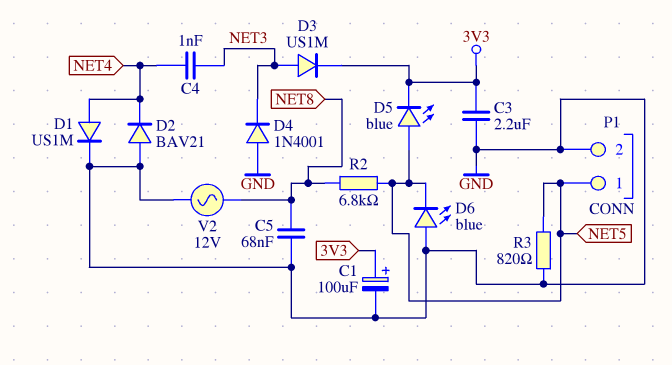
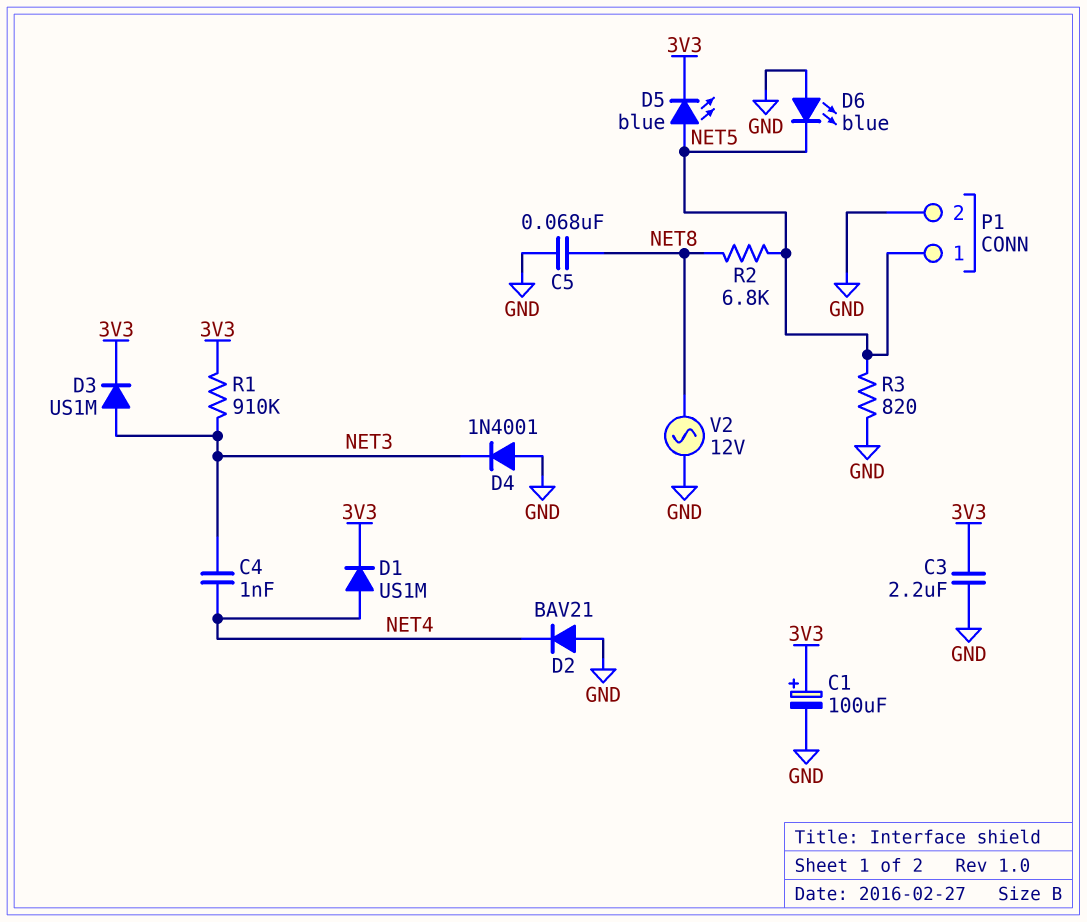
D1: diode US1M (A NET4, K GND) -> diode US1M (A NET4, K 3V3)
R1: none -> 910k (3V3, NET3)

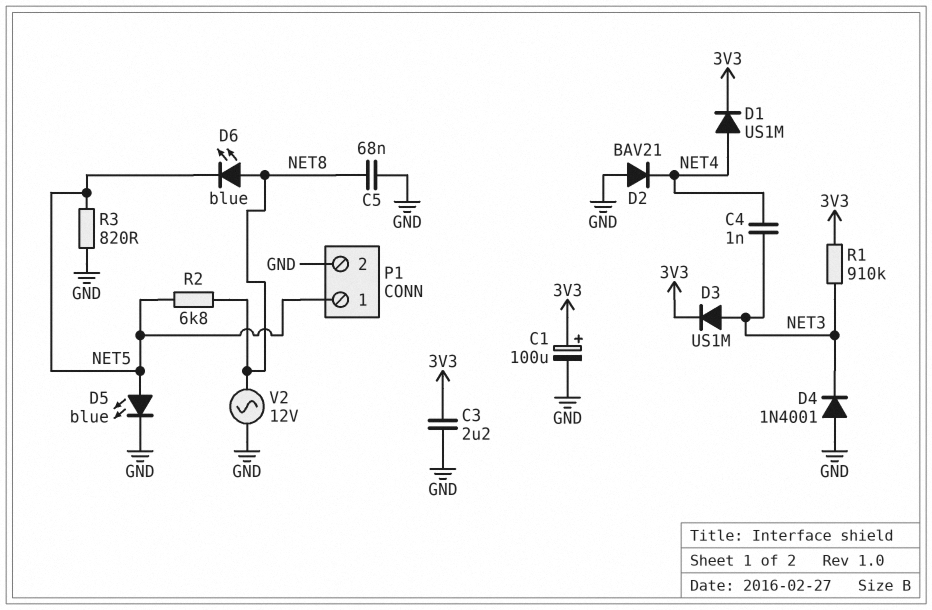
D5: LED blue (A NET5, K 3V3) -> LED blue (A NET5, K GND)
D6: LED blue (A GND, K NET5) -> LED blue (A NET8, K NET5)

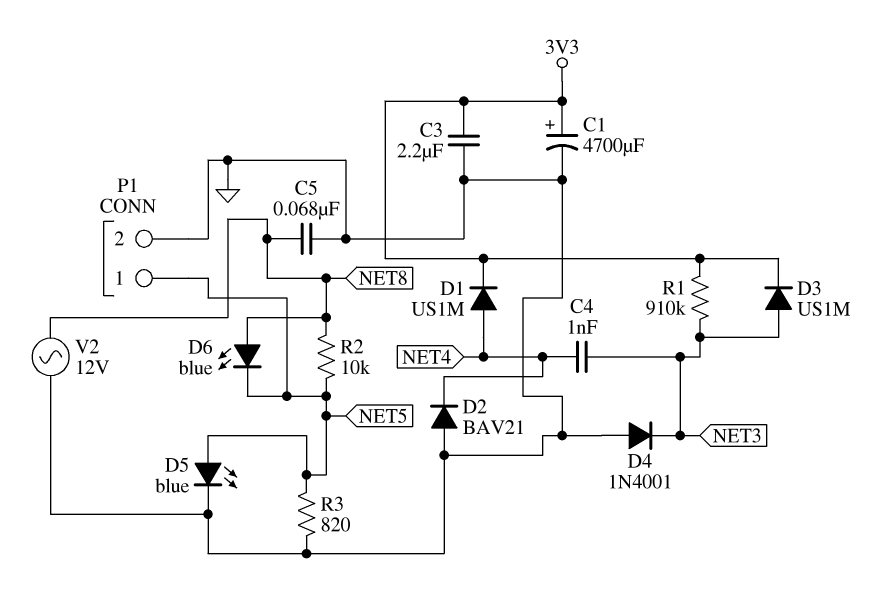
C1: 100uF (plus 3V3, minus GND) -> 4700uF (plus 3V3, minus GND)
R2: 6.8k (NET5, NET8) -> 10k (NET5, NET8)

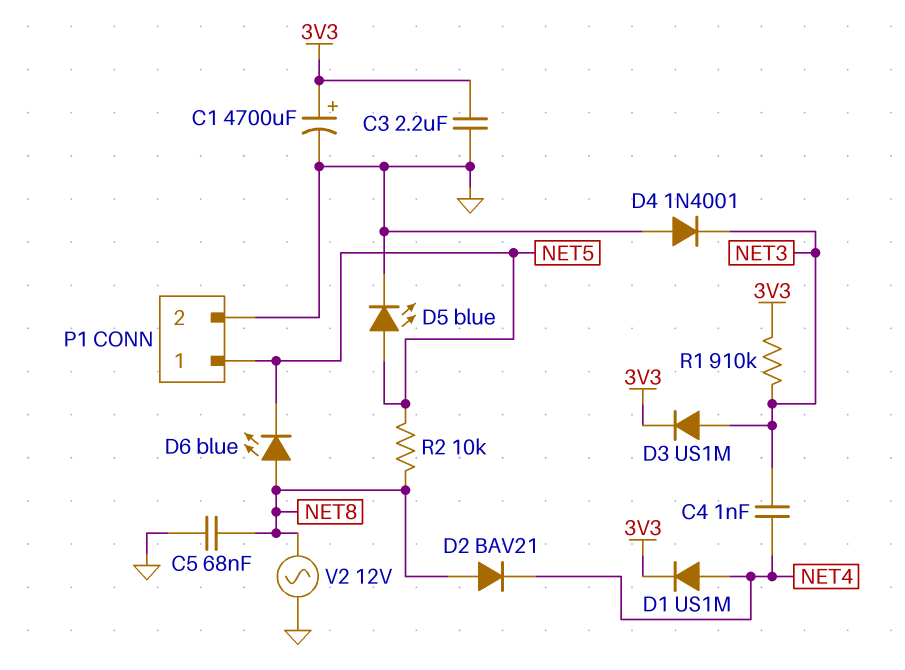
D2: diode BAV21 (A GND, K NET4) -> diode BAV21 (A NET8, K NET4)
R3: 820 (GND, NET5) -> none

